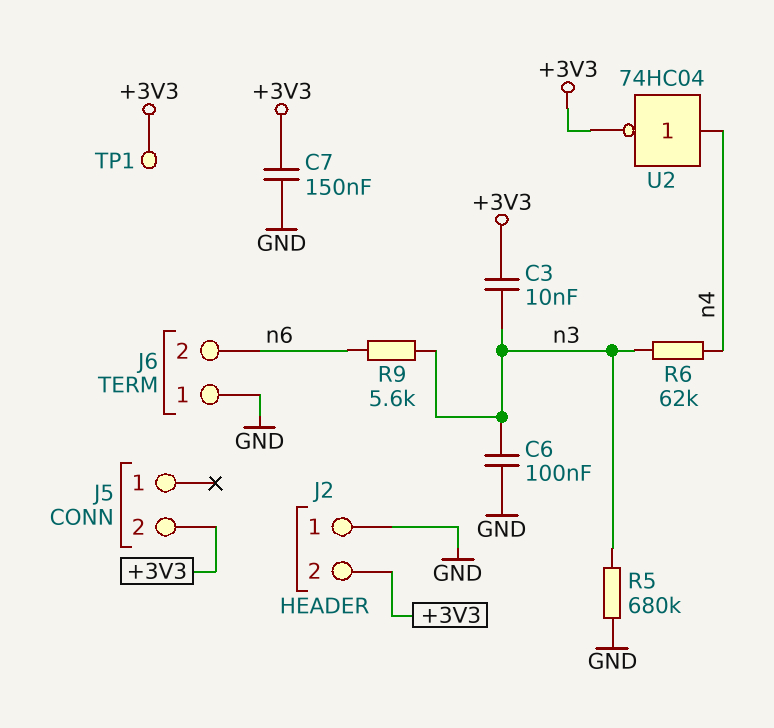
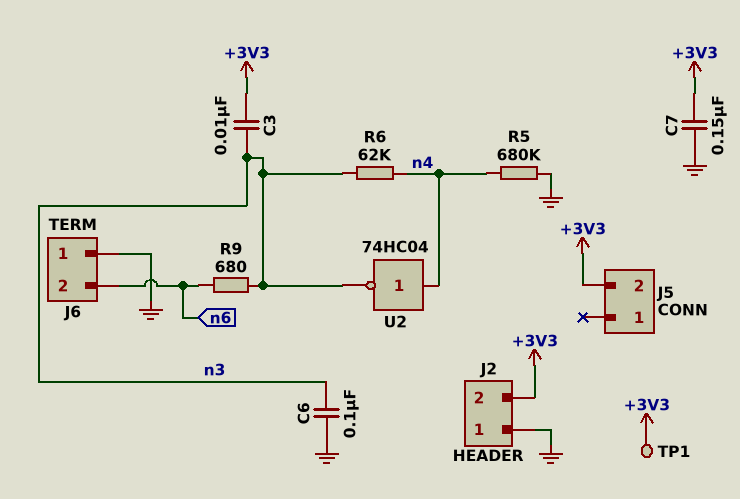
R5: 680k (GND, n3) -> 680k (GND, n4)
R9: 5.6k (n3, n6) -> 680 (n3, n6)
U2: NOT 74HC04 (in n4, out +3V3) -> NOT 74HC04 (in n4, out n3)

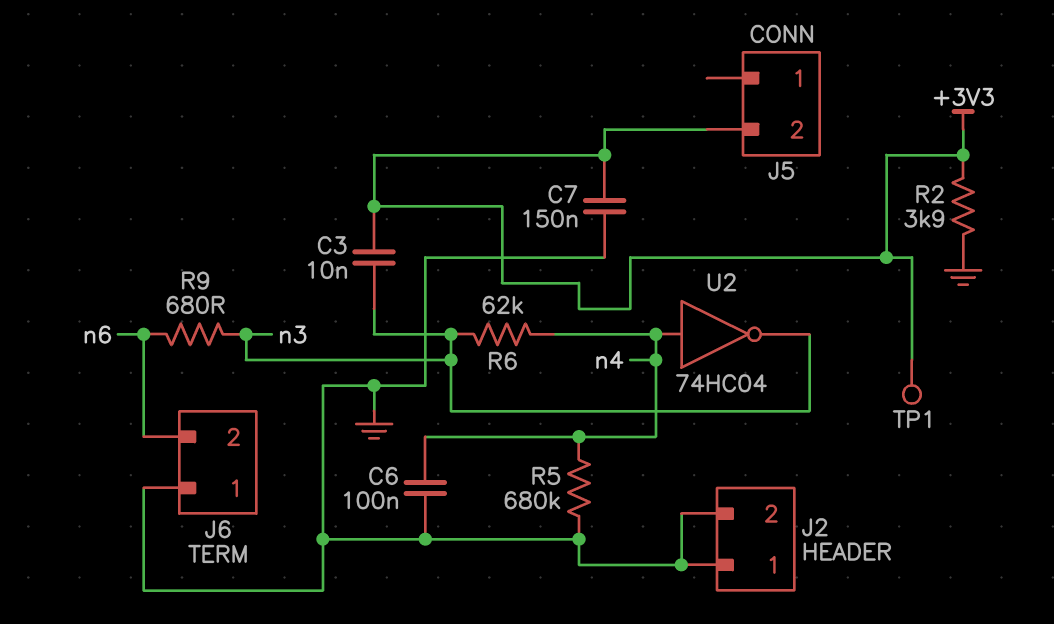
C6: 100nF (GND, n3) -> 100nF (GND, n4)
J2 pin 2: +3V3 -> GND
R2: none -> 3.9k (+3V3, GND)

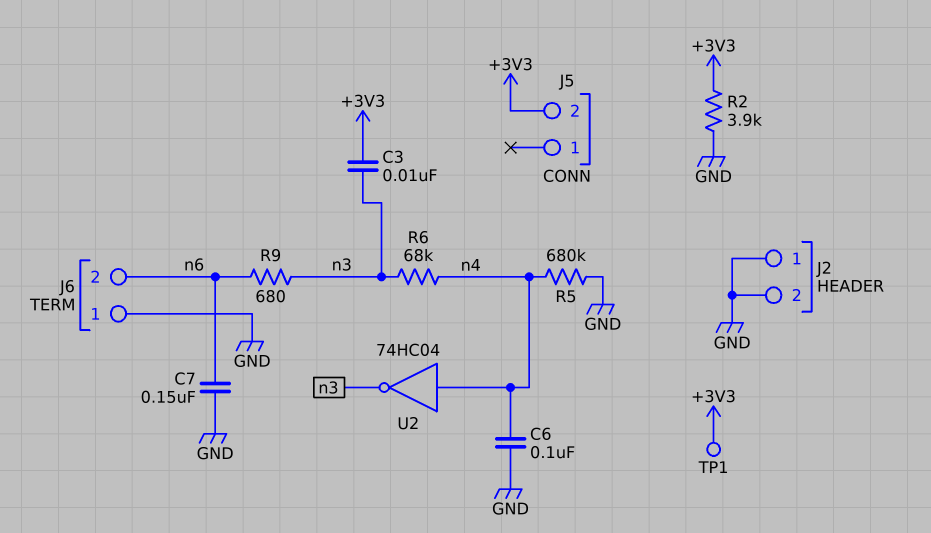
C7: 150nF (+3V3, GND) -> 150nF (GND, n6)
R6: 62k (n3, n4) -> 68k (n3, n4)

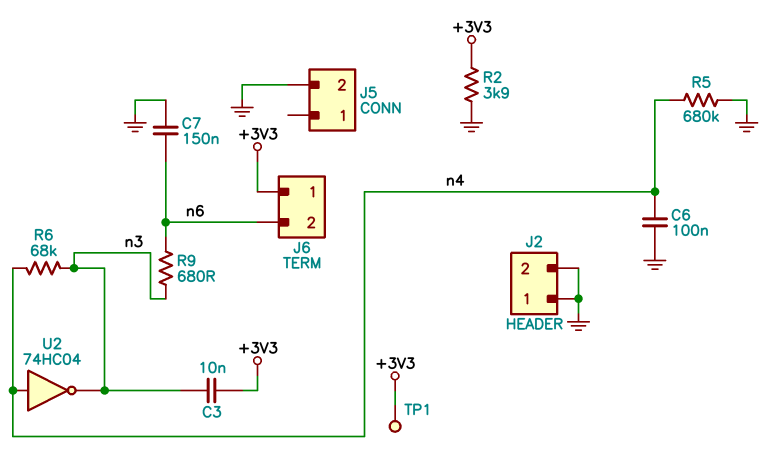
J5 pin 2: +3V3 -> GND
J6 pin 1: GND -> +3V3

